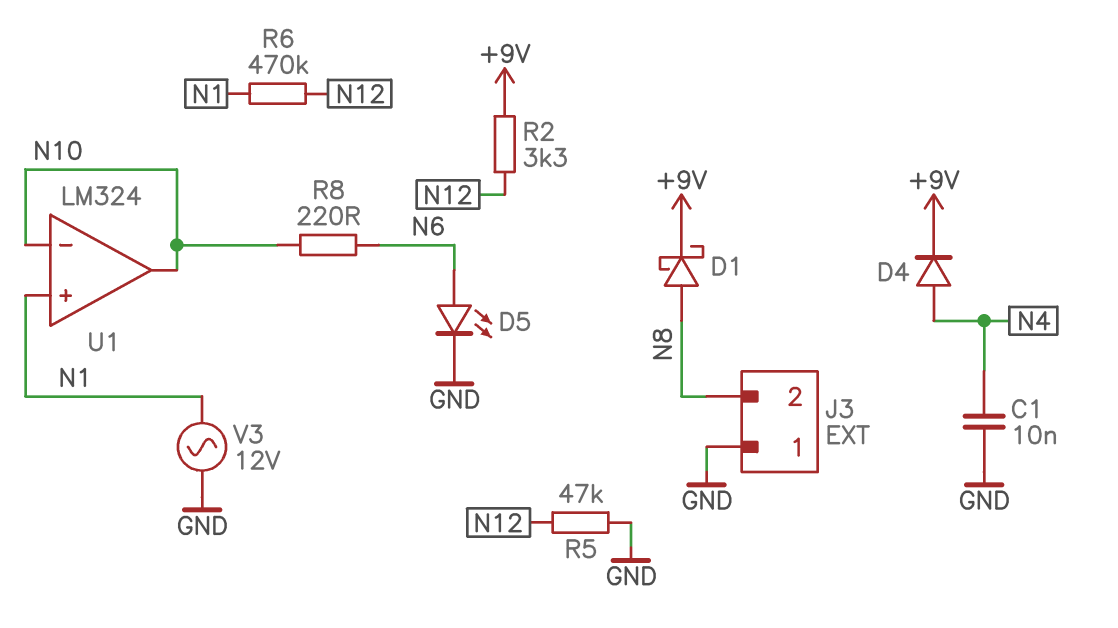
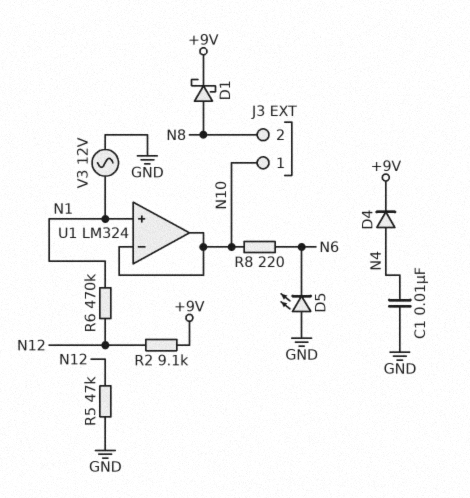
D5: LED (A N6, K GND) -> LED (A GND, K N6)
J3 pin 1: GND -> N10
R2: 3.3k (+9V, N12) -> 9.1k (+9V, N12)

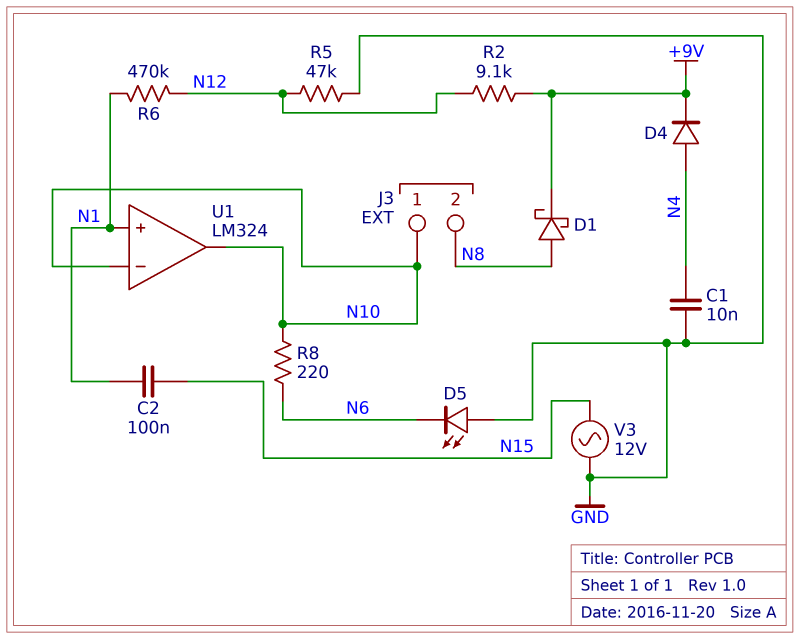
C2: none -> 100nF (N1, N15)
V3: AC 12V (GND, N1) -> AC 12V (GND, N15)

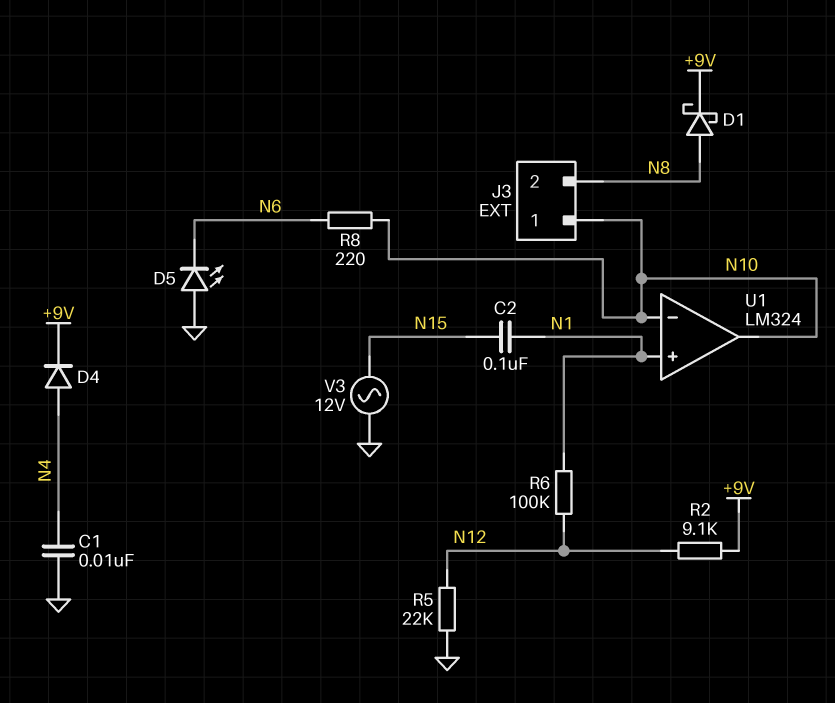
R5: 47k (GND, N12) -> 22k (GND, N12)
R6: 470k (N1, N12) -> 100k (N1, N12)

